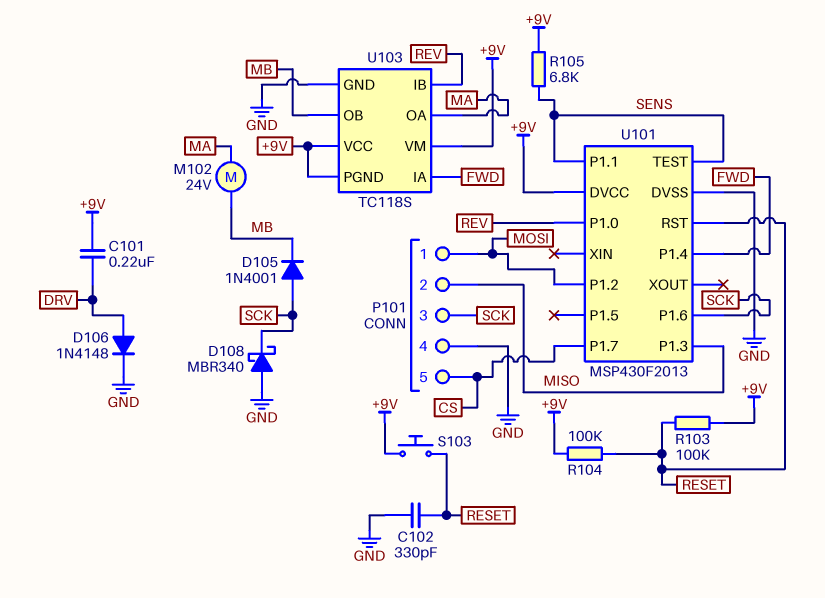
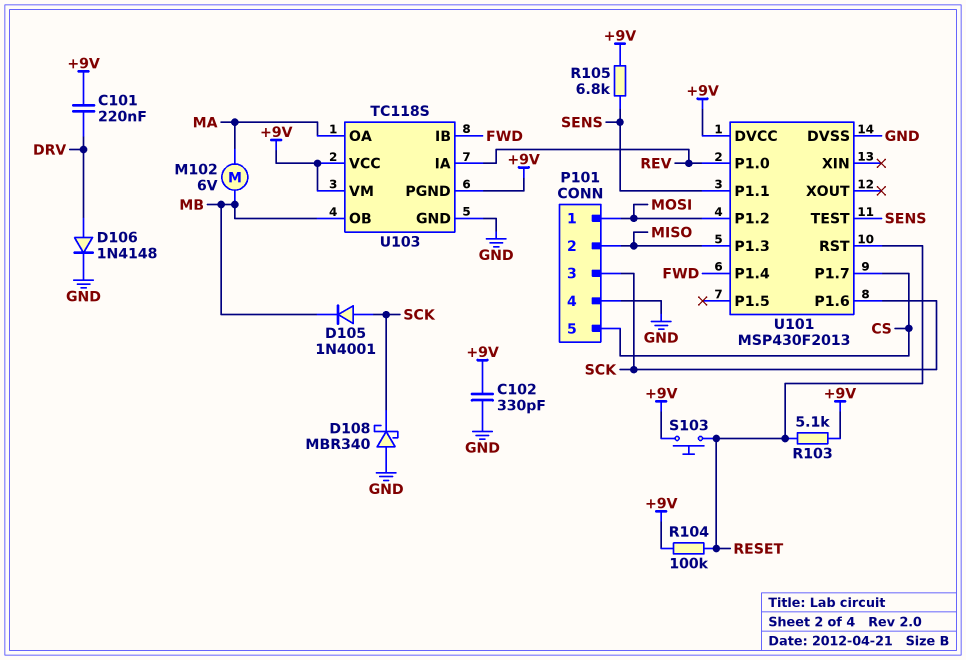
C102: 330pF (GND, RESET) -> 330pF (+9V, GND)
M102: motor 24V (MA, MB) -> motor 6V (MA, MB)
R103: 100k (+9V, RESET) -> 5.1k (+9V, RESET)
U103 pin IA: FWD -> REV
U103 pin IB: REV -> FWD

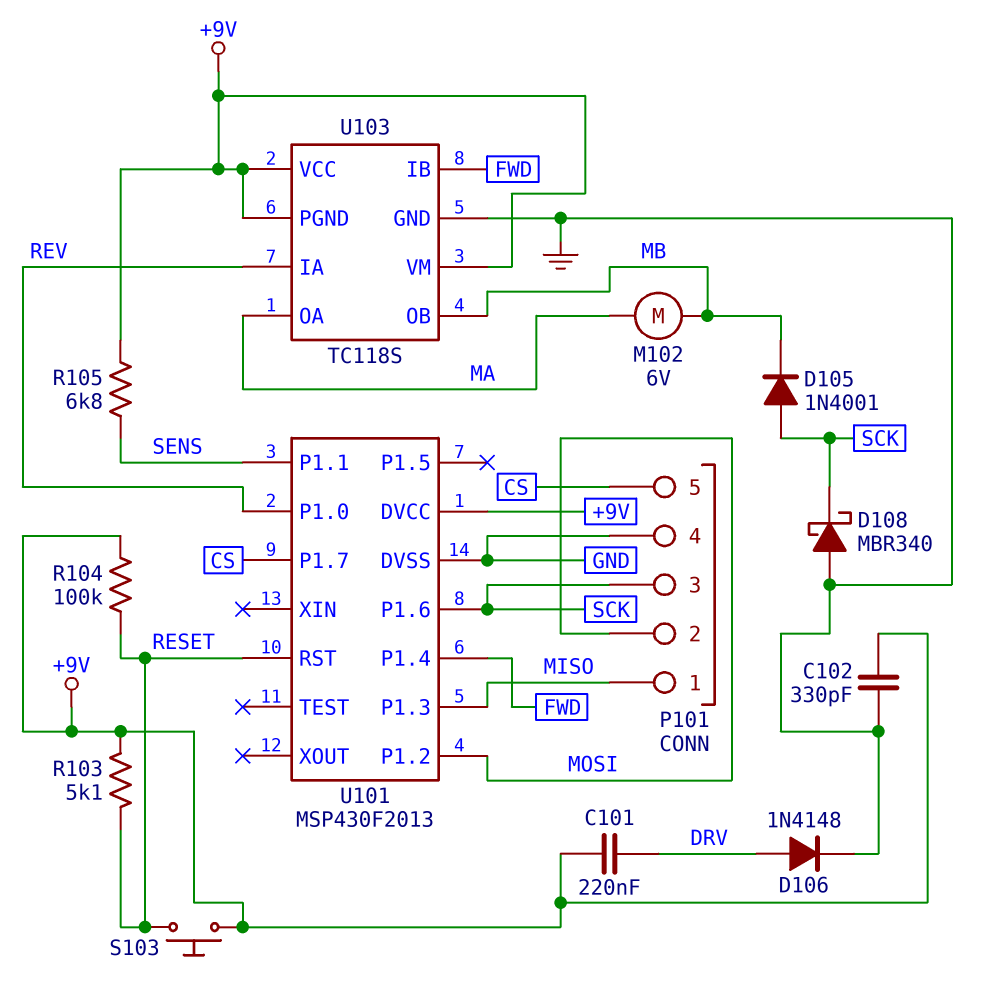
P101 pin 1: MOSI -> MISO
P101 pin 2: MISO -> MOSI
U101 pin TEST: SENS -> none

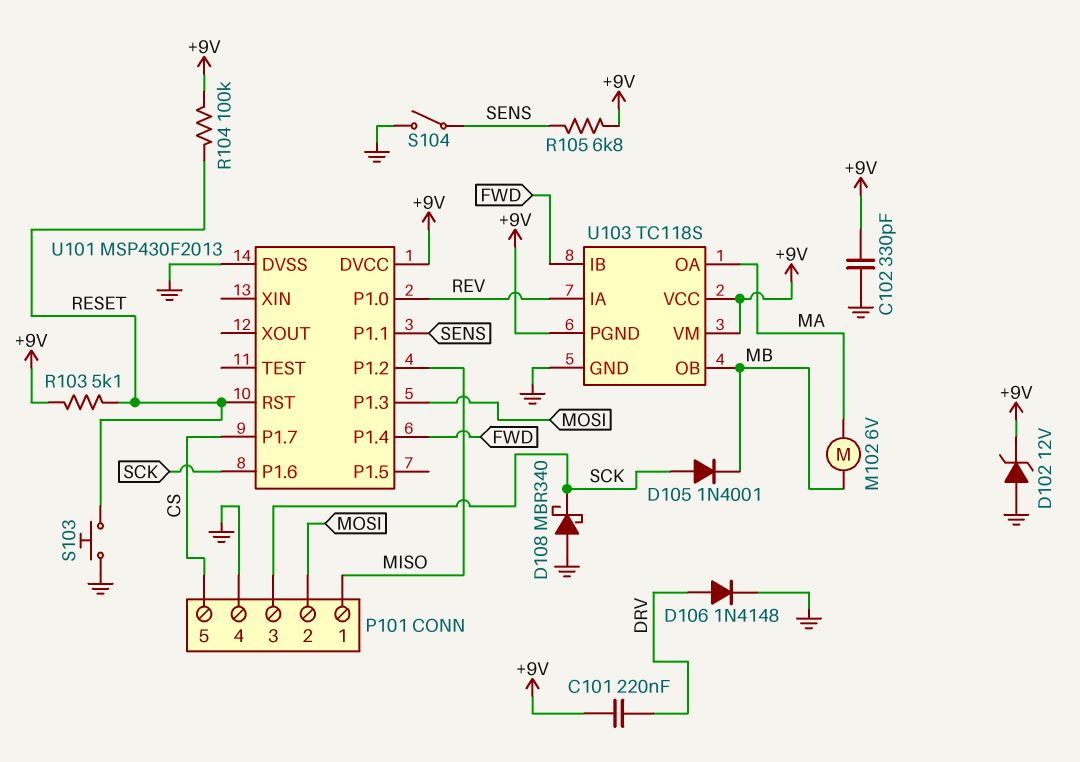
D102: none -> zener 12V (A GND, K +9V)
S103: button (+9V, RESET) -> button (GND, RESET)
S104: none -> switch (GND, SENS)
U101 pin P1.2: MOSI -> MISO
U101 pin P1.3: MISO -> MOSI

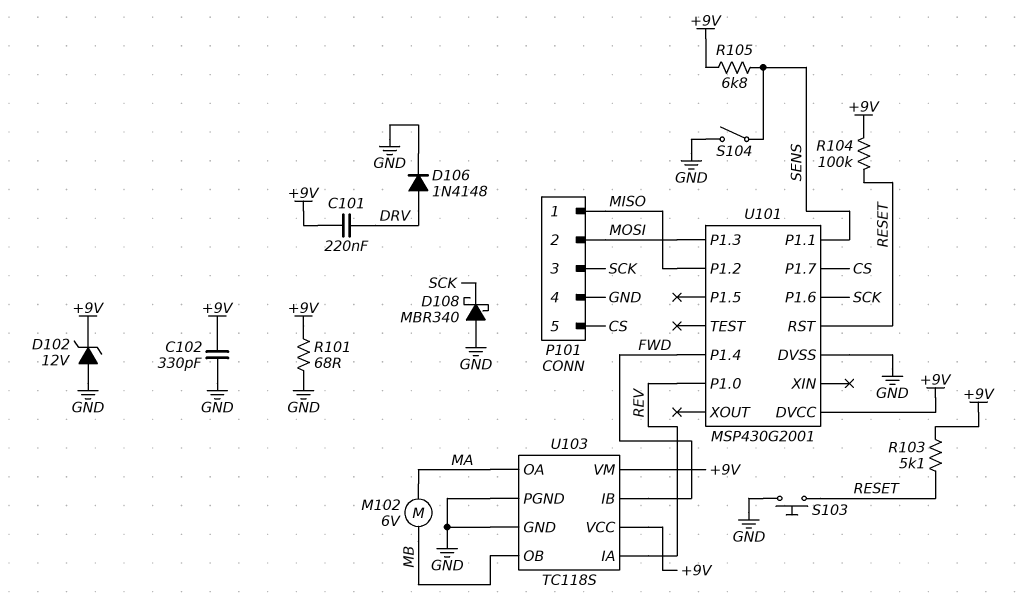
D105: diode 1N4001 (A SCK, K MB) -> none
R101: none -> 68 (+9V, GND)
U101: MSP430F2013 -> MSP430G2001
U103 pin PGND: +9V -> GND

